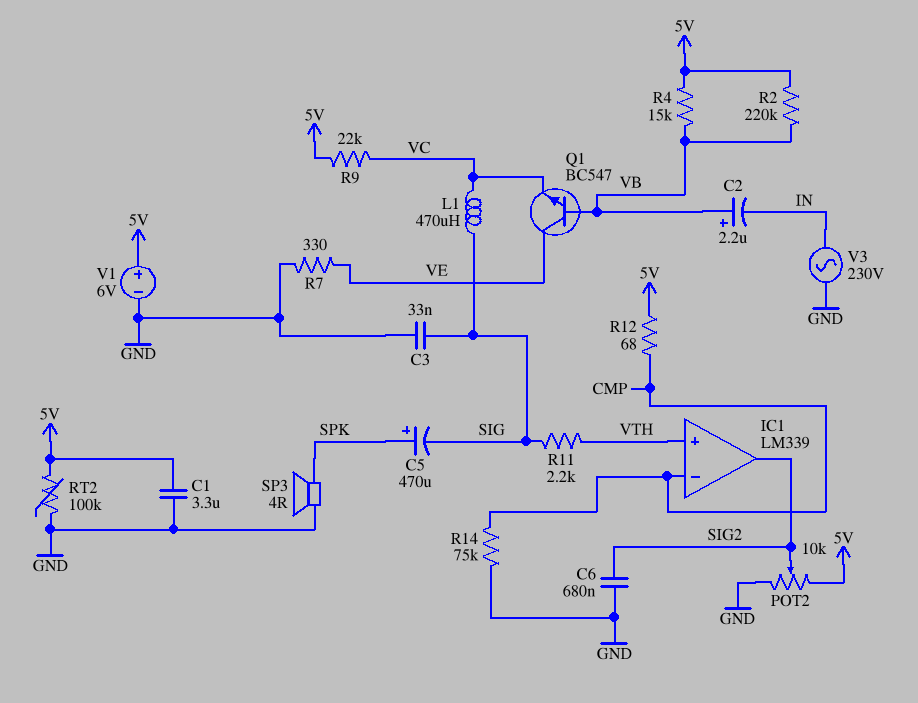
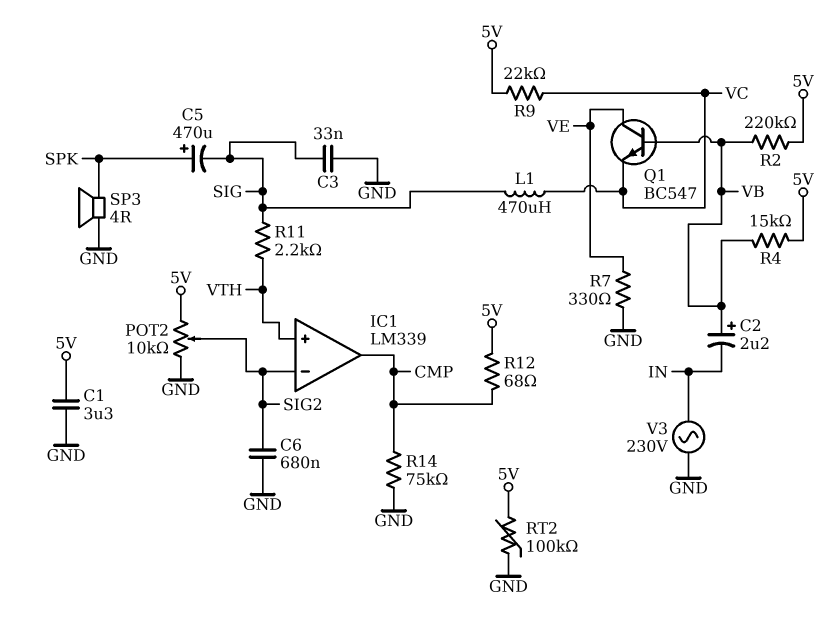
IC1 pin in-: CMP -> SIG2
IC1 pin out: SIG2 -> CMP
V1: 6V (plus 5V, minus GND) -> none

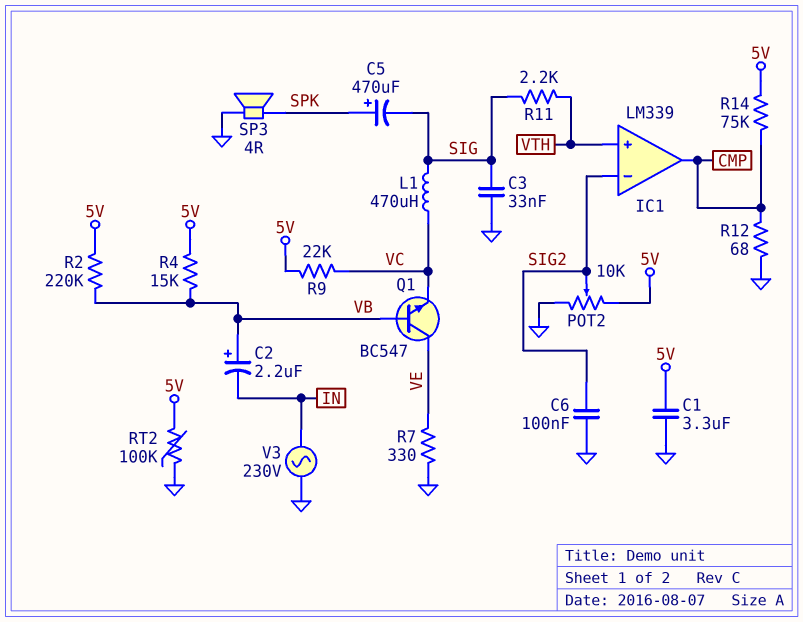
C6: 680nF (GND, SIG2) -> 100nF (GND, SIG2)
R12: 68 (5V, CMP) -> 68 (CMP, GND)
R14: 75k (CMP, GND) -> 75k (5V, CMP)

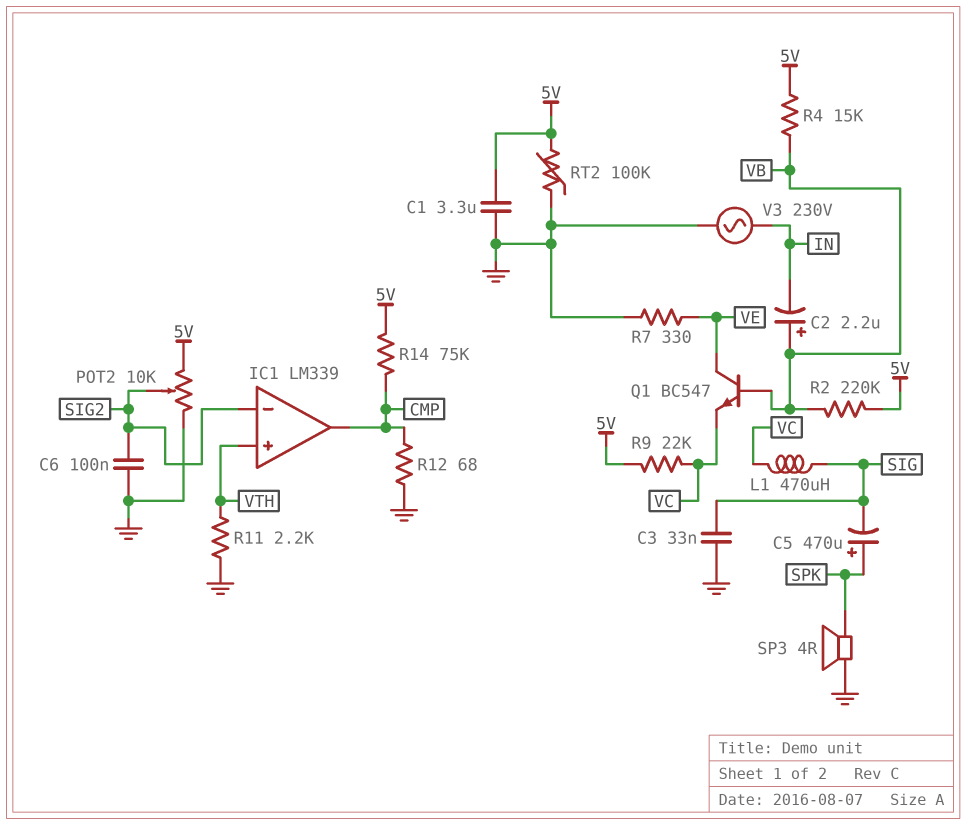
R11: 2.2k (SIG, VTH) -> 2.2k (GND, VTH)

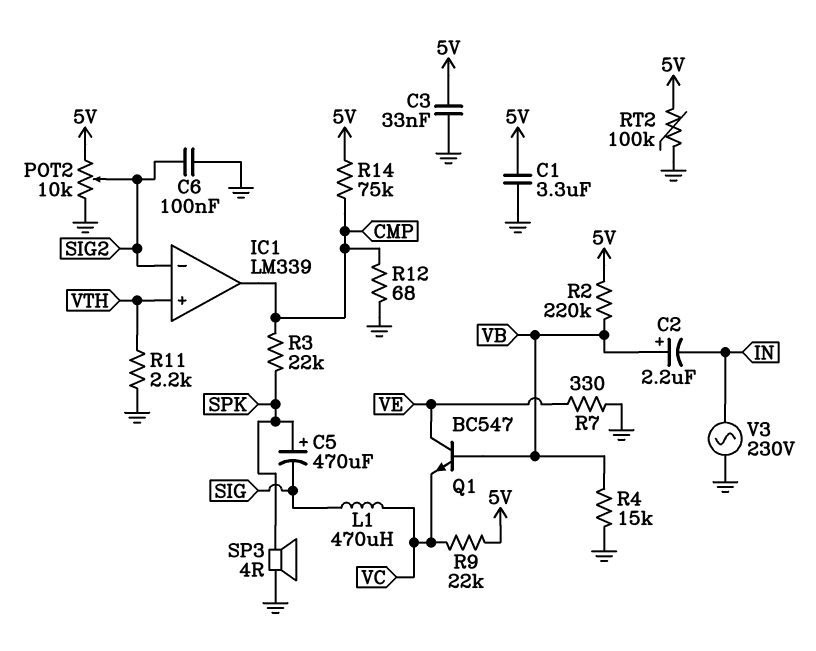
C3: 33nF (GND, SIG) -> 33nF (5V, GND)
R3: none -> 22k (CMP, SPK)
R4: 15k (5V, VB) -> 15k (GND, VB)

